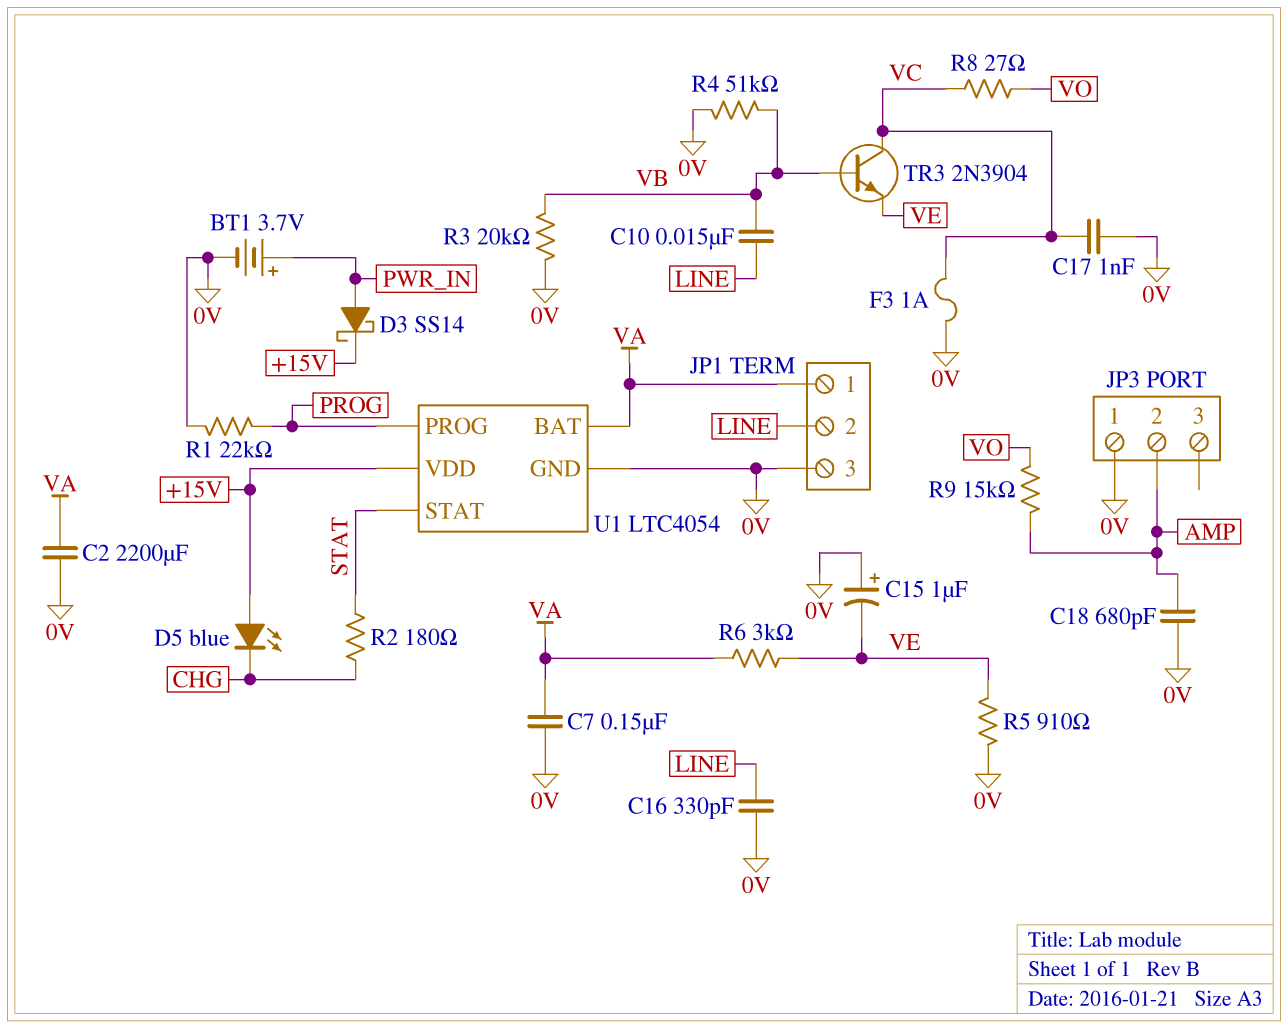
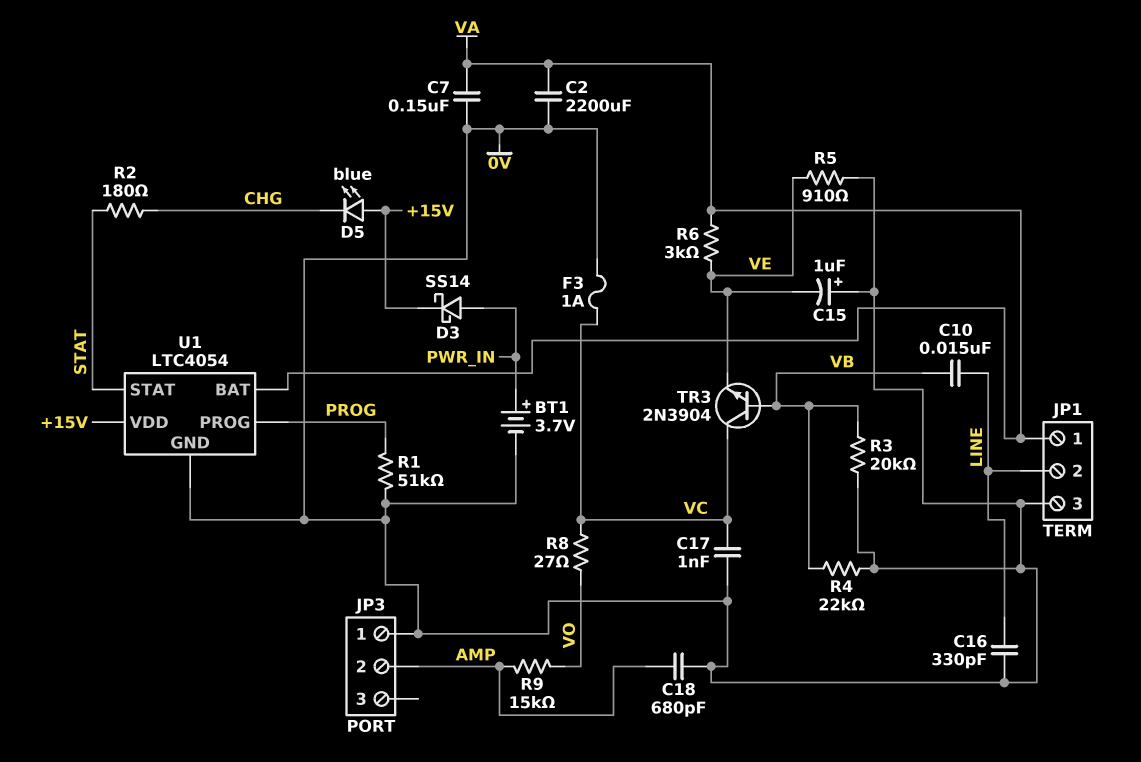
R1: 22k (0V, PROG) -> 51k (0V, PROG)
R4: 51k (0V, VB) -> 22k (0V, VB)

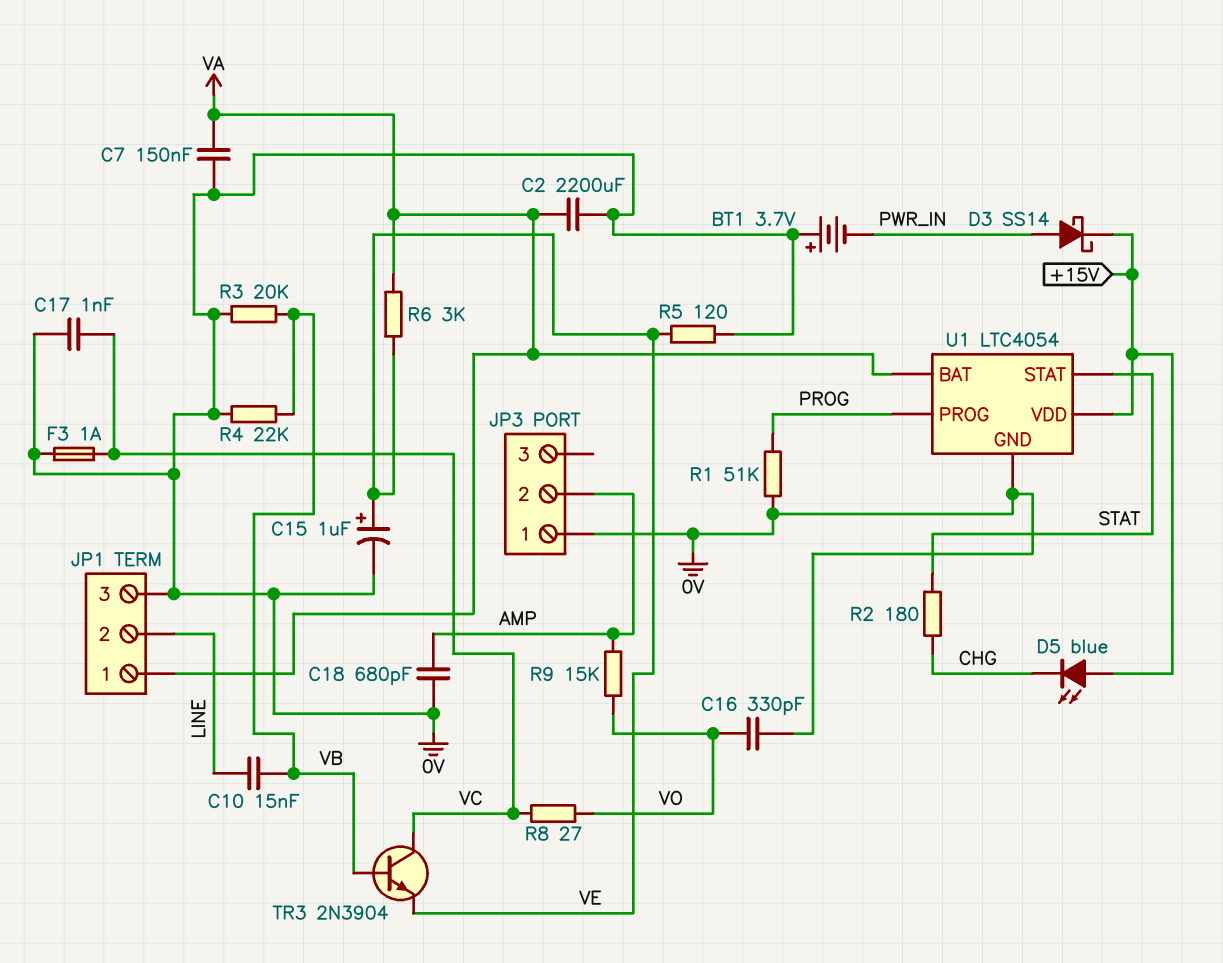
BT1: 3.7V (plus PWR_IN, minus 0V) -> 3.7V (plus 0V, minus PWR_IN)
C15: 1uF (plus 0V, minus VE) -> 1uF (plus VE, minus 0V)
C16: 330pF (0V, LINE) -> 330pF (0V, VO)
R5: 910 (0V, VE) -> 120 (0V, VE)

